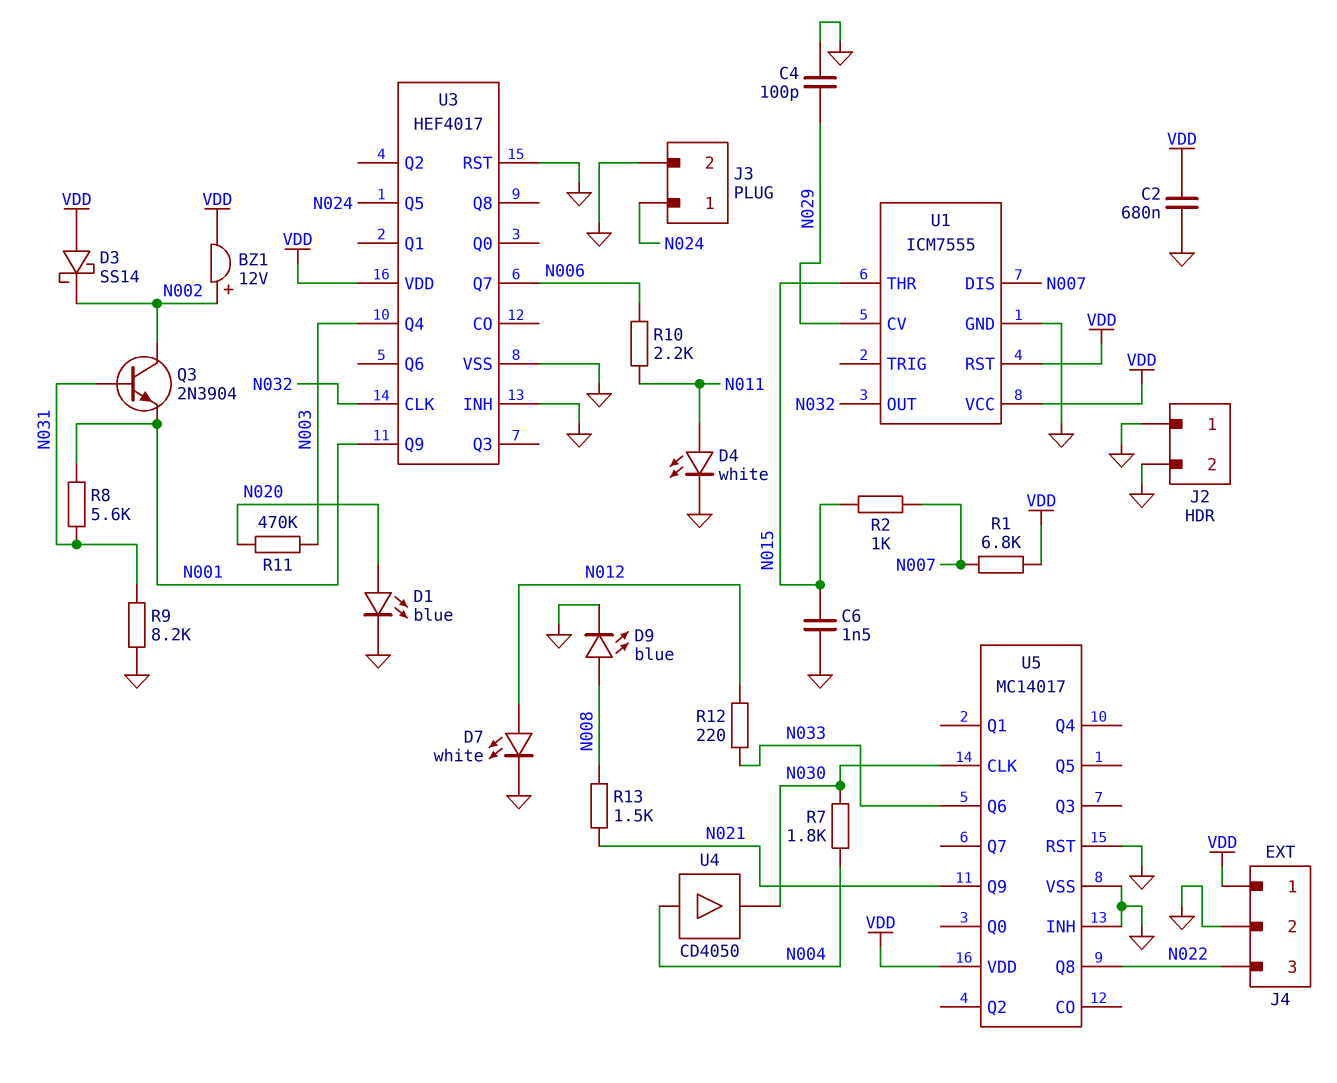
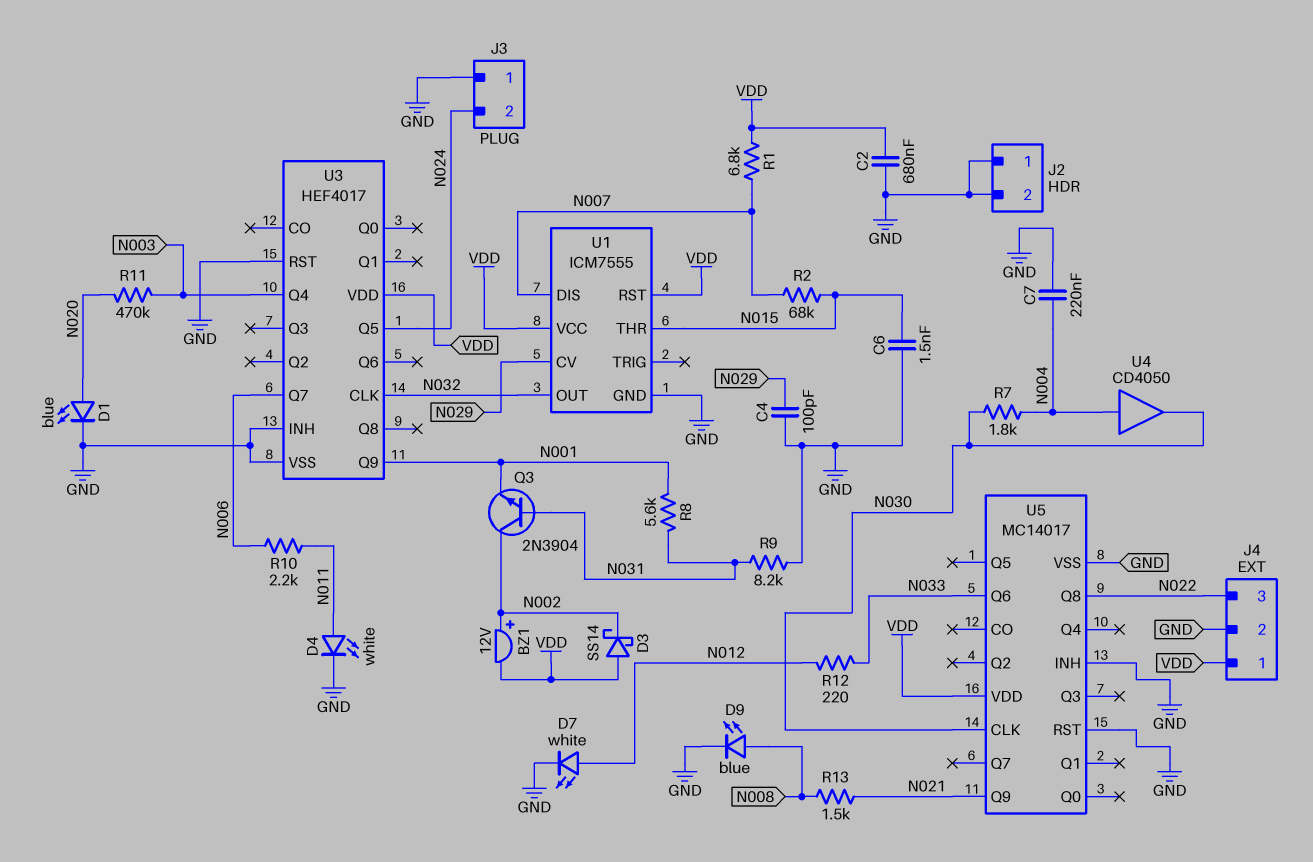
C7: none -> 220nF (GND, N004)
J3 pin 1: N024 -> GND
J3 pin 2: GND -> N024
R2: 1k (N007, N015) -> 68k (N007, N015)

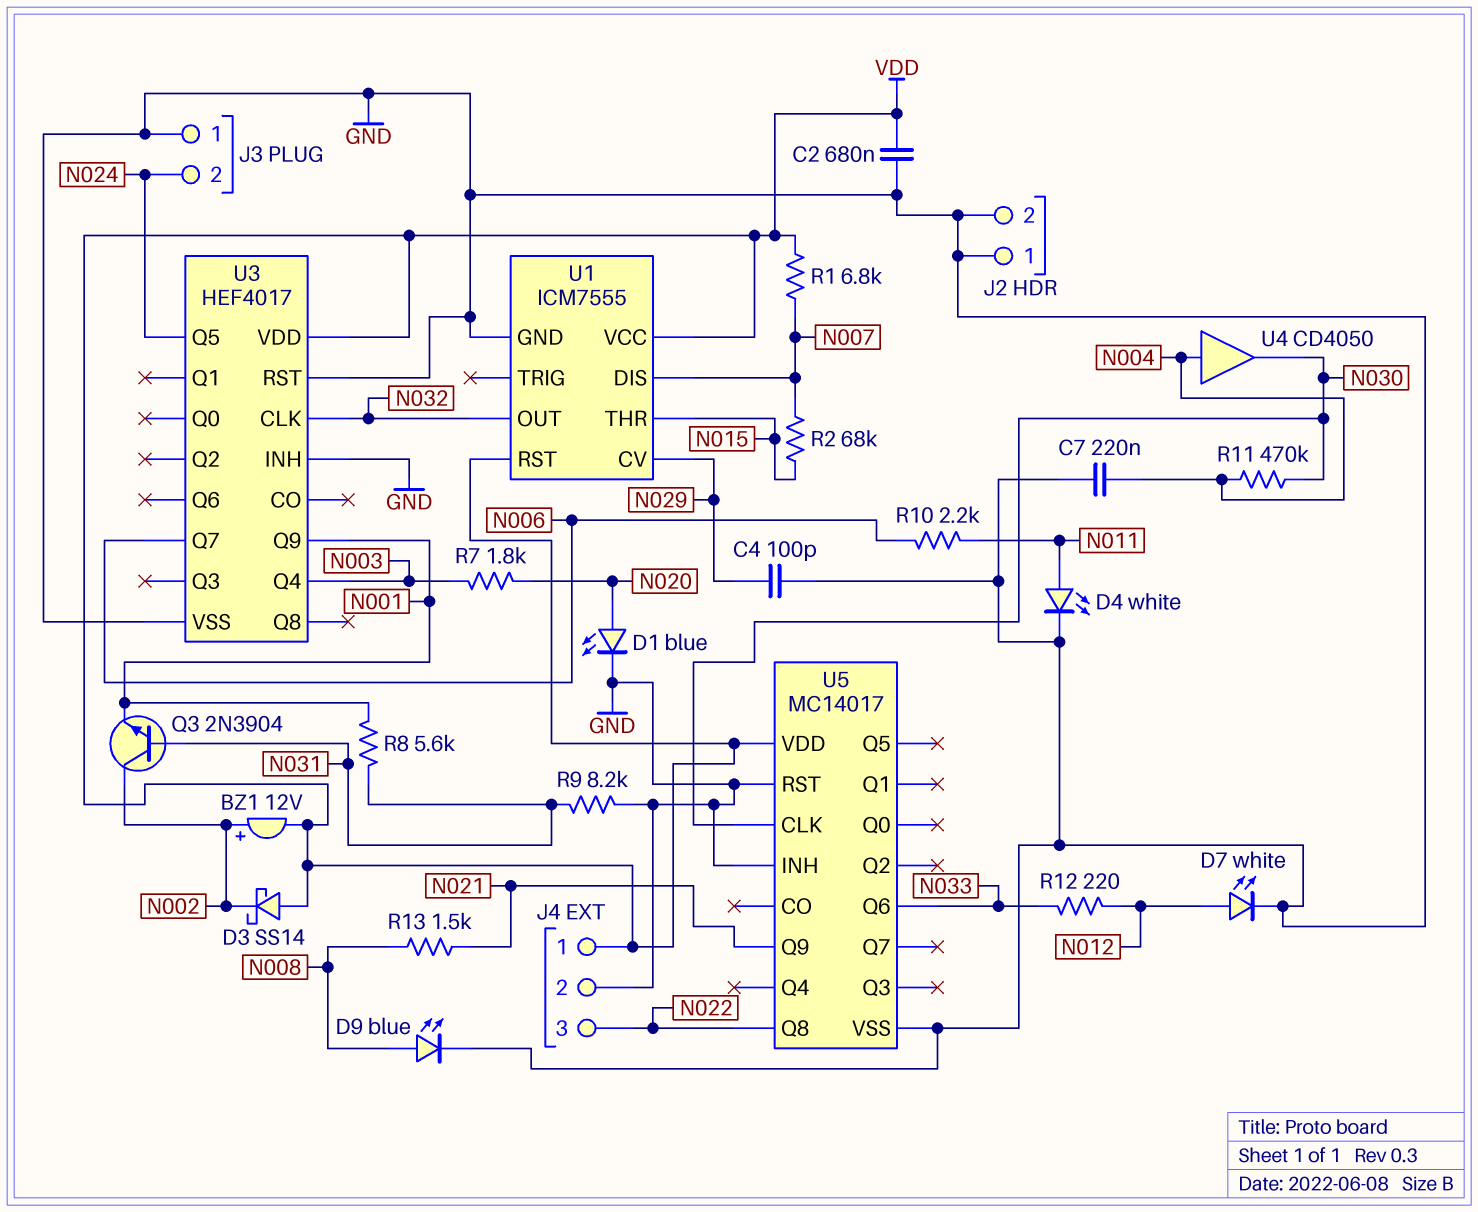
C6: 1.5nF (GND, N015) -> none
R7: 1.8k (N004, N030) -> 1.8k (N003, N020)
R11: 470k (N003, N020) -> 470k (N004, N030)

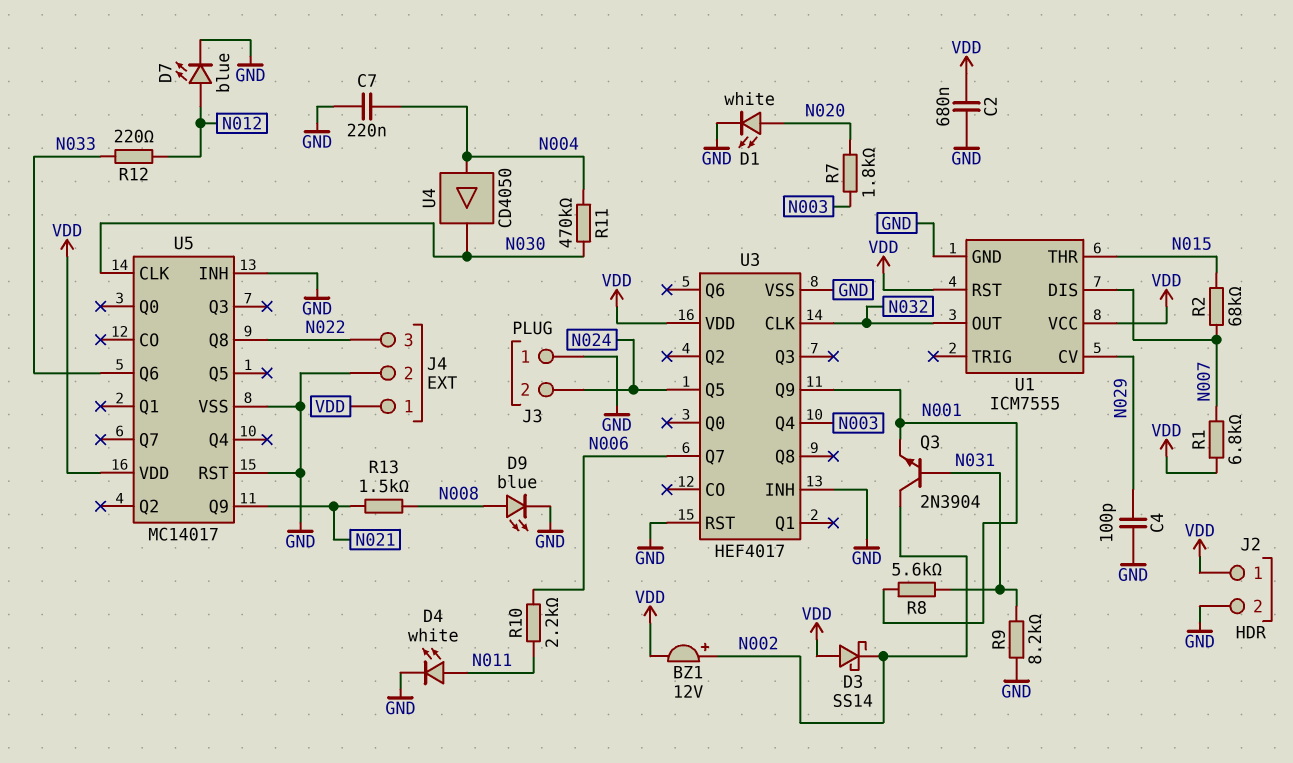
D1: LED blue (A N020, K GND) -> LED white (A N020, K GND)
D7: LED white (A N012, K GND) -> LED blue (A N012, K GND)
J2 pin 1: GND -> VDD

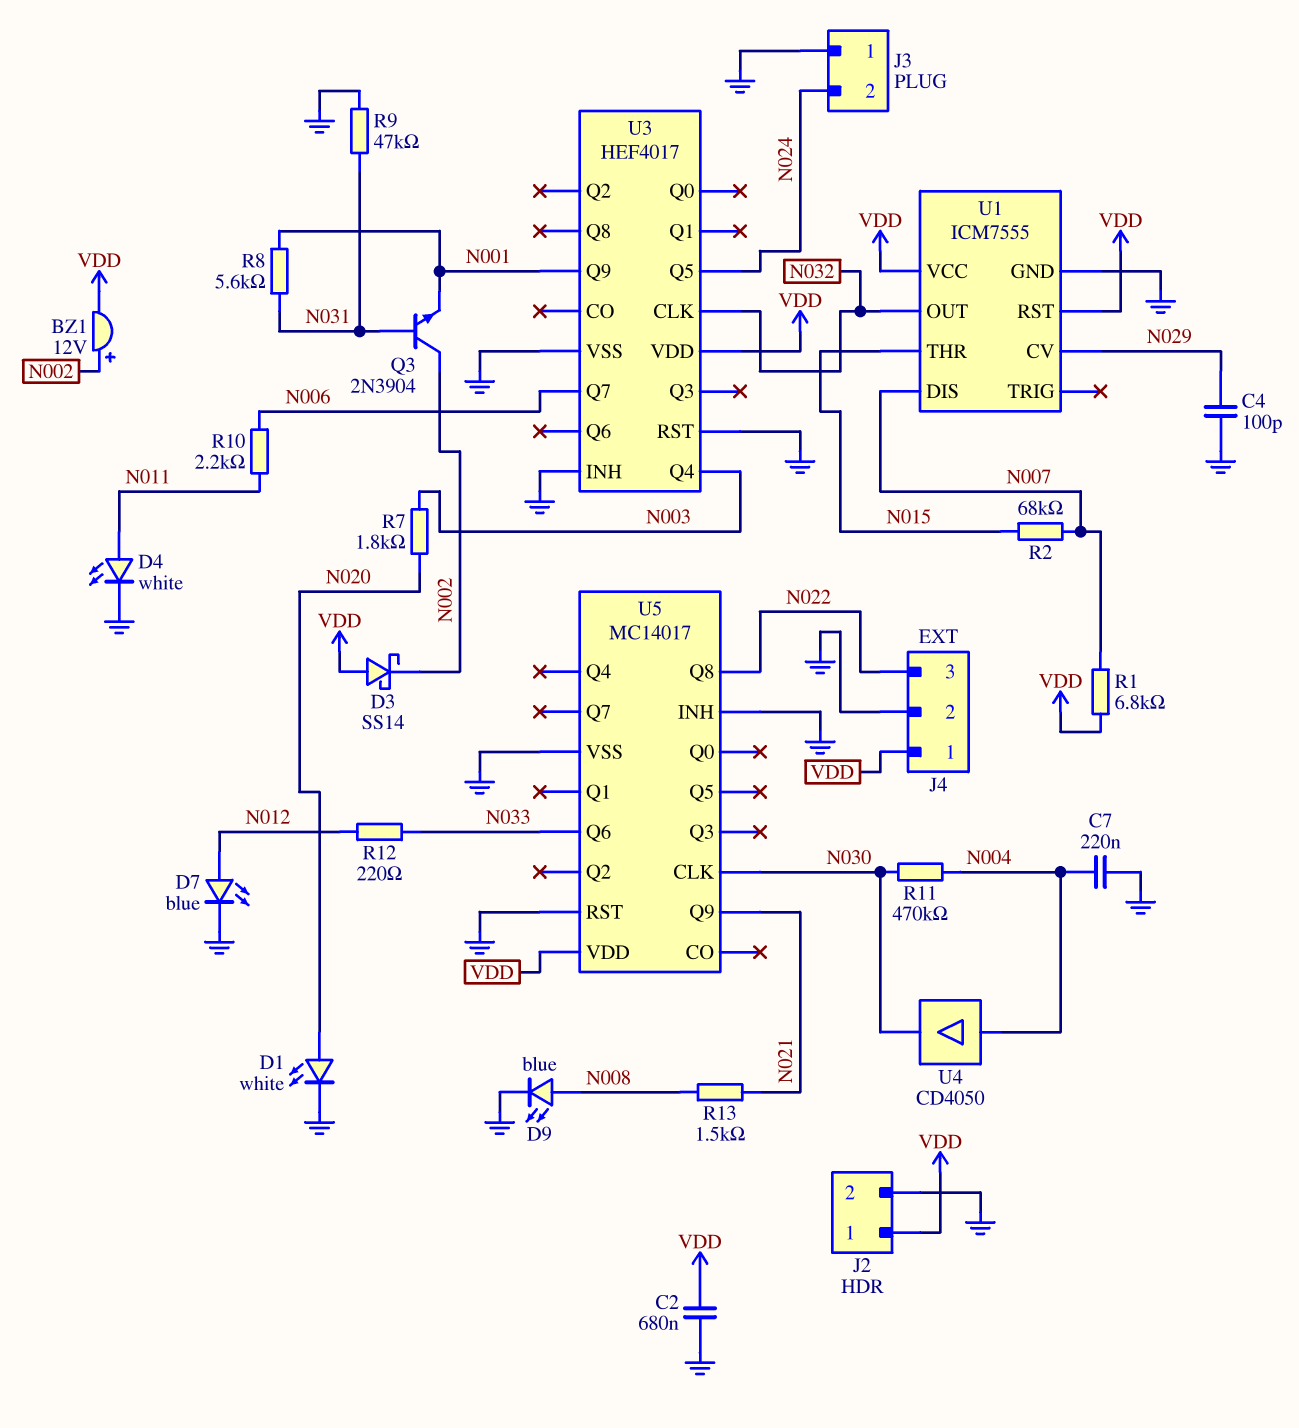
R9: 8.2k (GND, N031) -> 47k (GND, N031)

